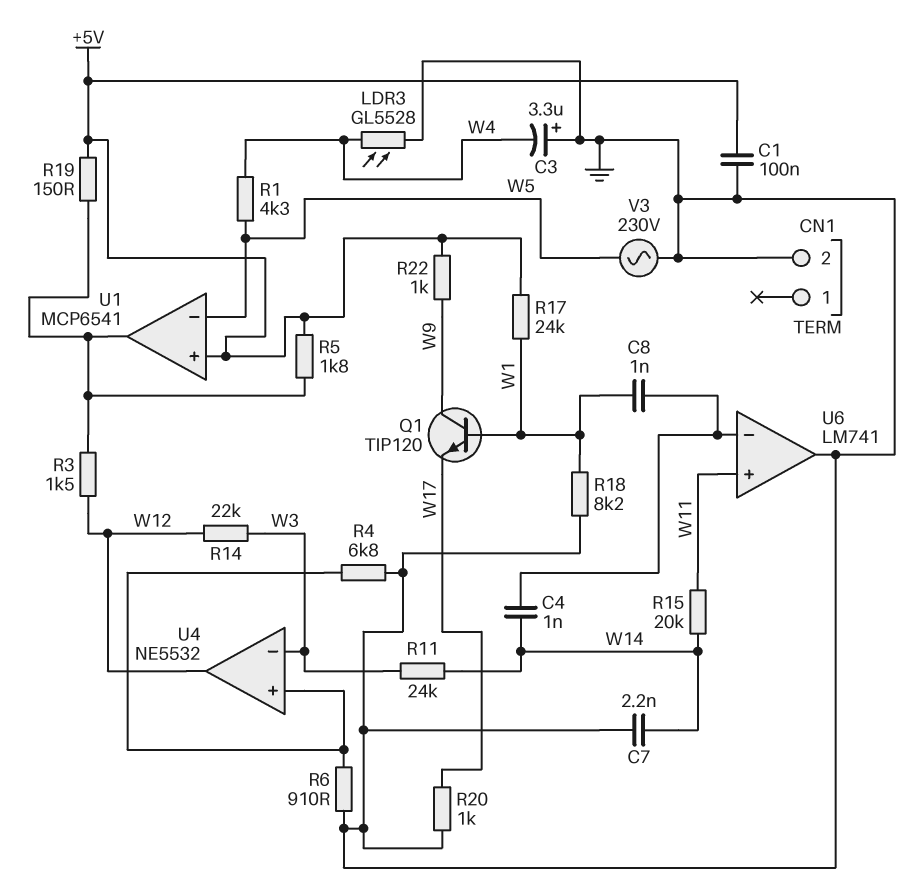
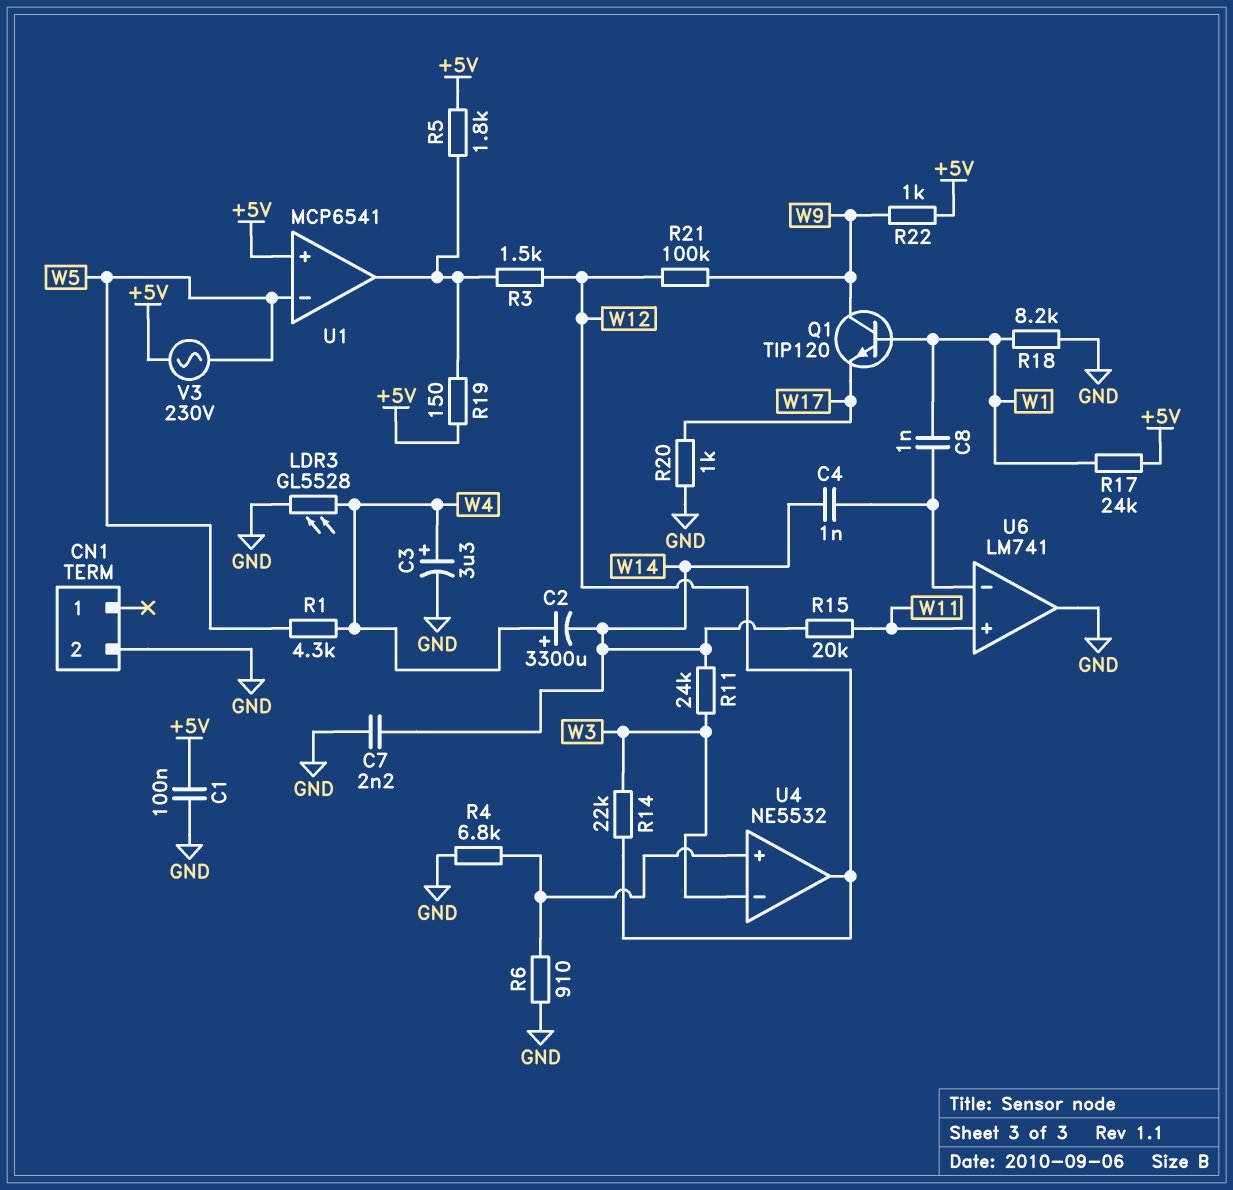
C2: none -> 3300uF (plus W4, minus W14)
C3: 3.3uF (plus GND, minus W4) -> 3.3uF (plus W4, minus GND)
R21: none -> 100k (W9, W12)
V3: AC 230V (GND, W5) -> AC 230V (+5V, W5)

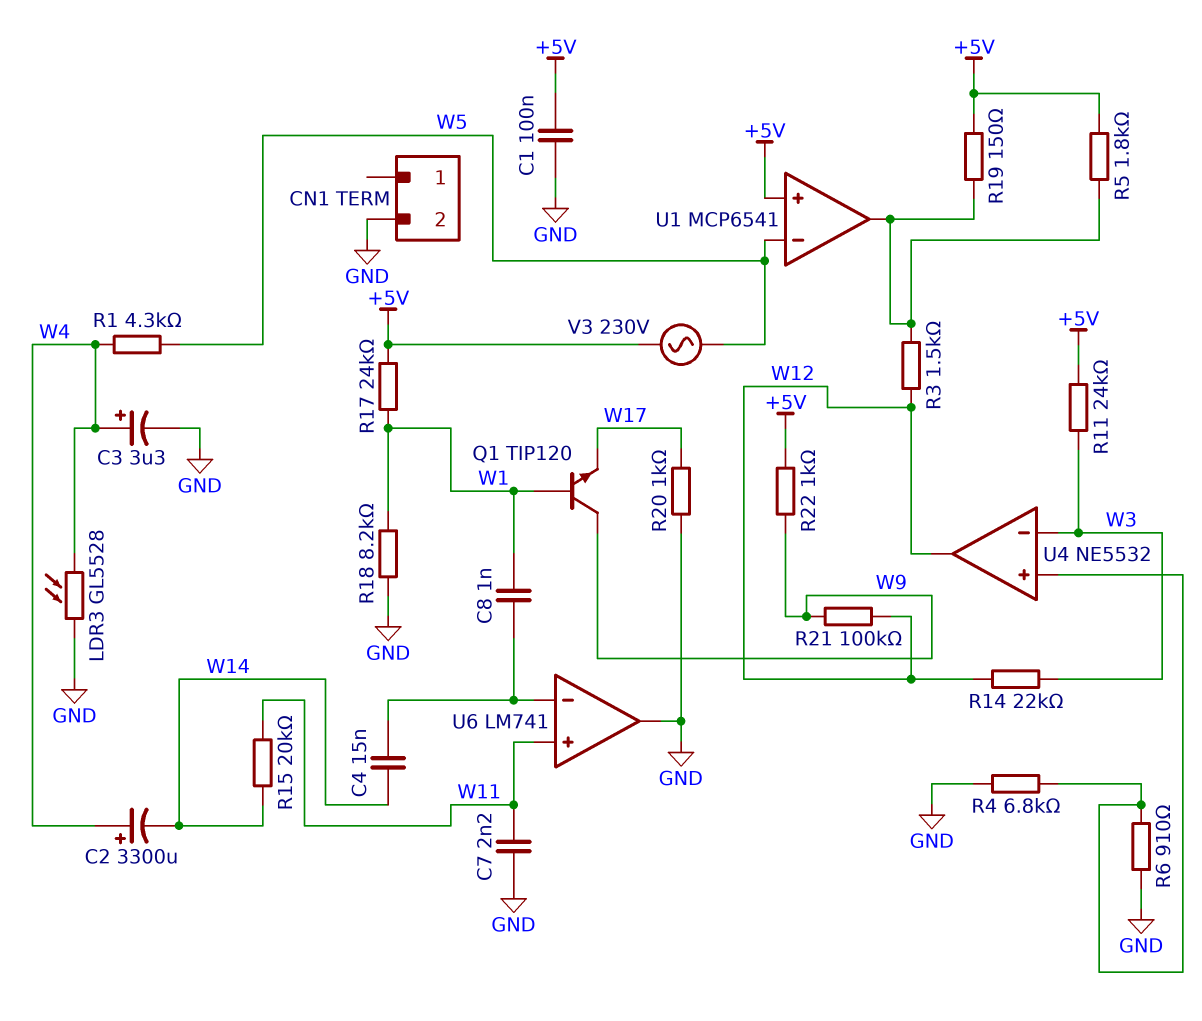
C4: 1nF (U6/in-, W14) -> 15nF (U6/in-, W14)
C7: 2.2nF (GND, W14) -> 2.2nF (GND, W11)
R11: 24k (W3, W14) -> 24k (+5V, W3)

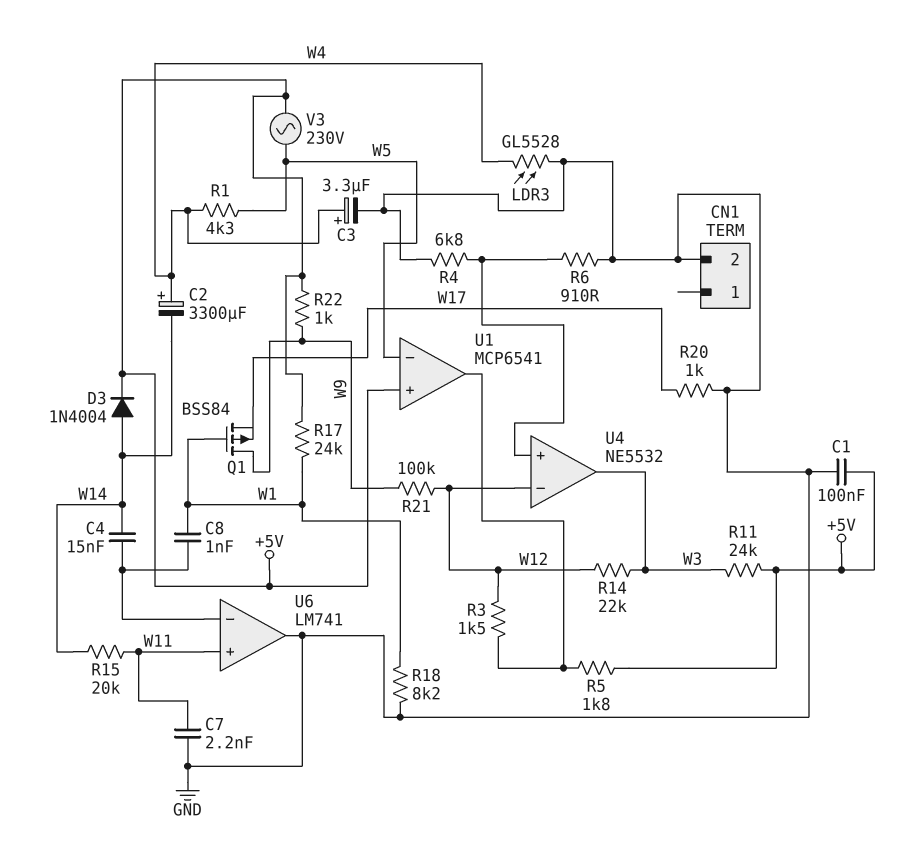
D3: none -> diode 1N4004 (A W14, K +5V)
Q1: NPN TIP120 (B W1, C W9, E W17) -> PMOS BSS84 (G W1, D W9, S W17)
R19: 150 (+5V, U1/out) -> none
U4 pin in-: W3 -> W12
U4 pin out: W12 -> W3

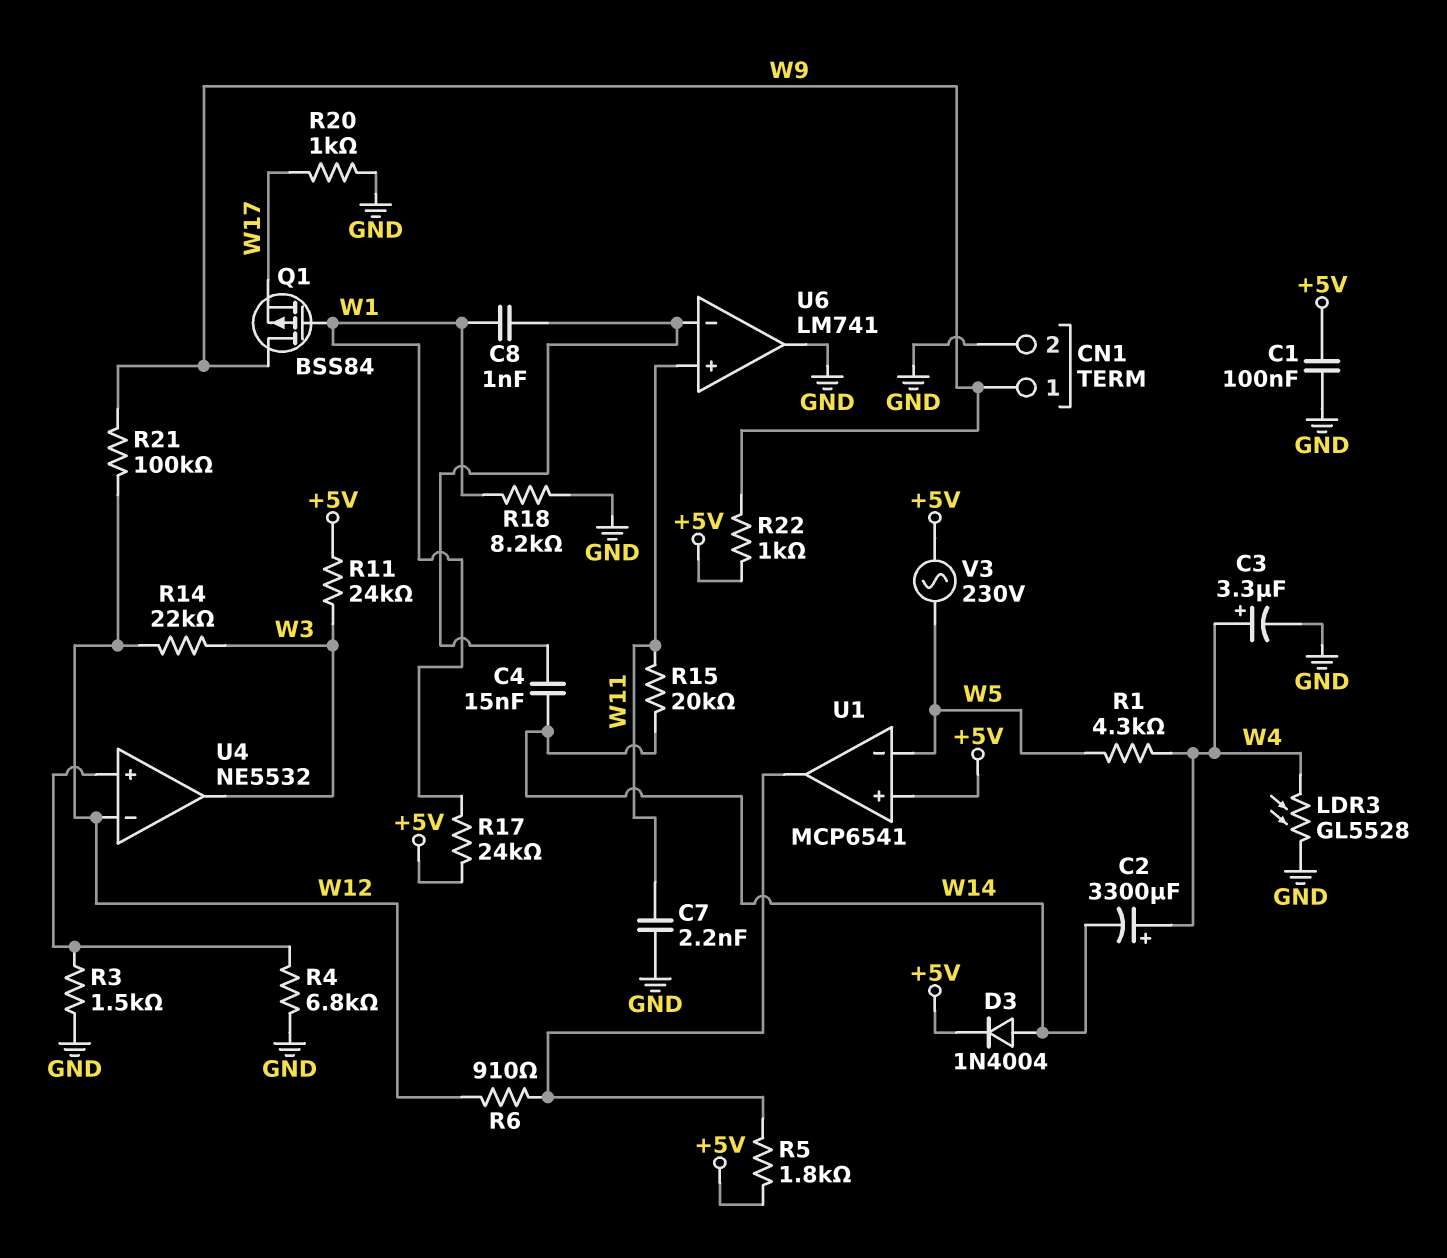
CN1 pin 1: none -> W9
R3: 1.5k (U1/out, W12) -> 1.5k (GND, U4/in+)
R6: 910 (GND, U4/in+) -> 910 (U1/out, W12)

